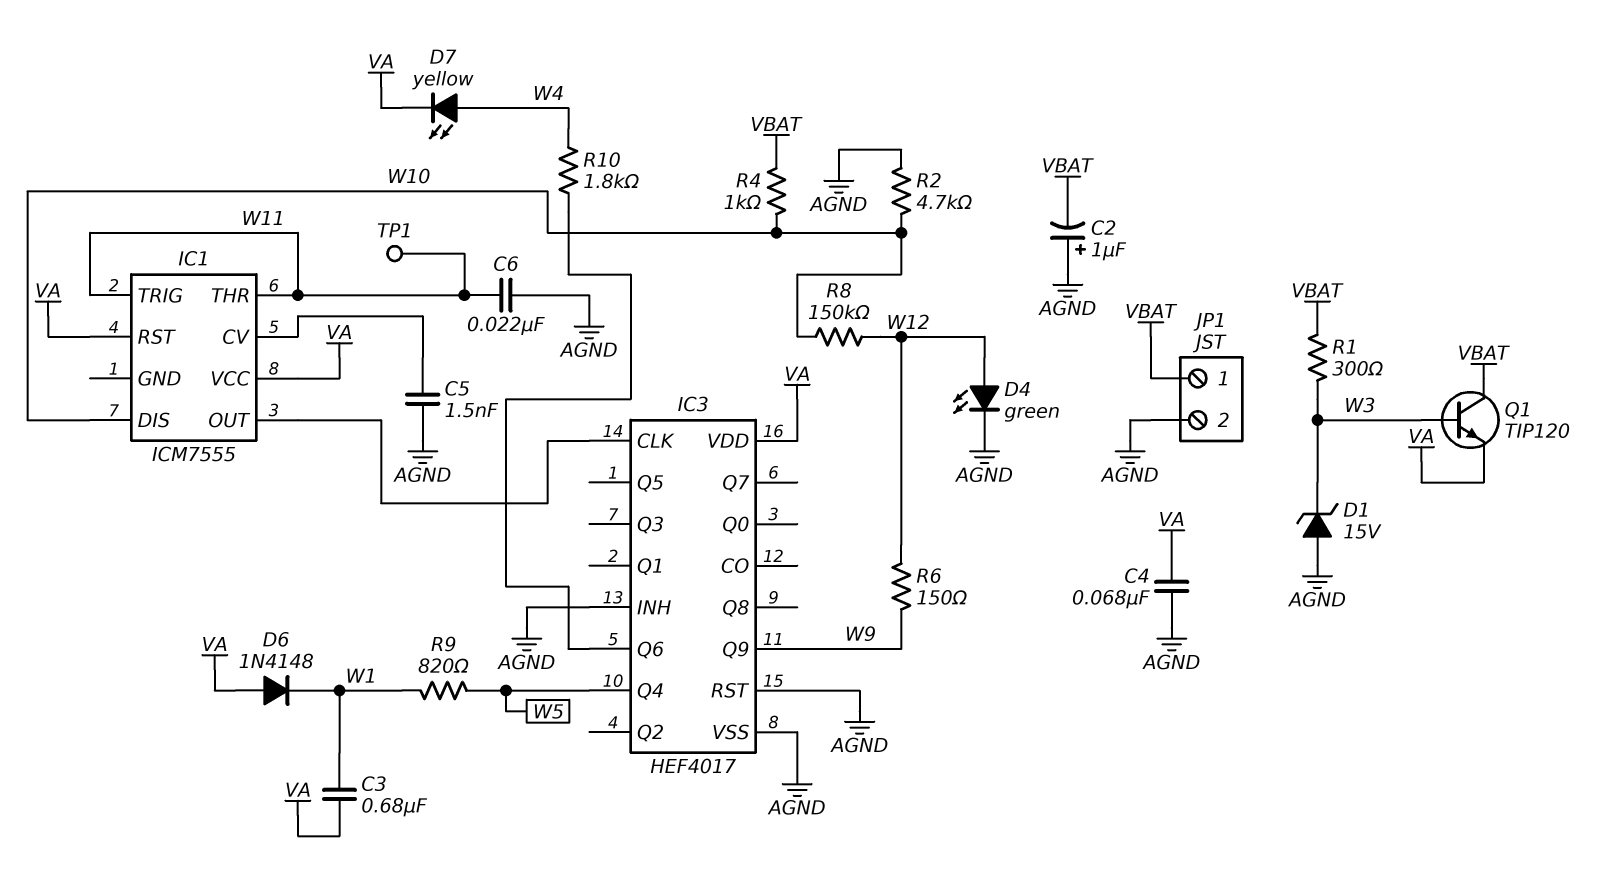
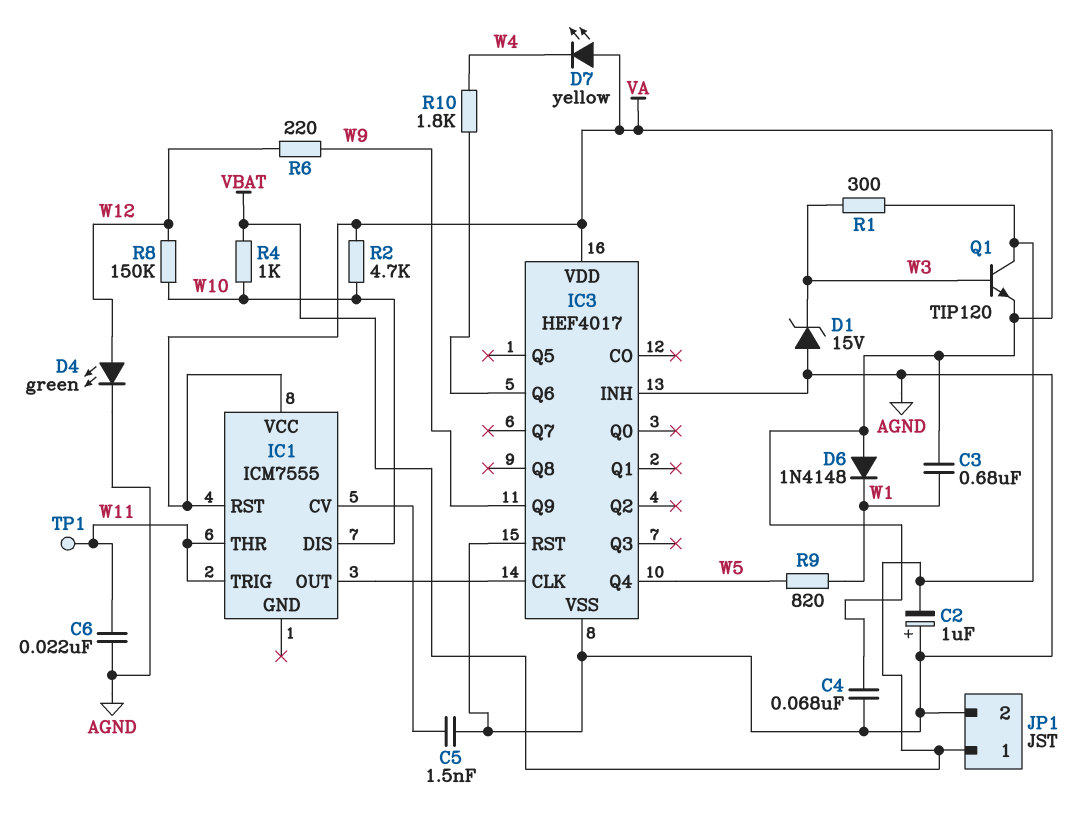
D7: LED yellow (A W4, K VA) -> LED yellow (A VA, K W4)
R2: 4.7k (AGND, W10) -> 4.7k (VA, W10)
R6: 150 (W9, W12) -> 220 (W9, W12)

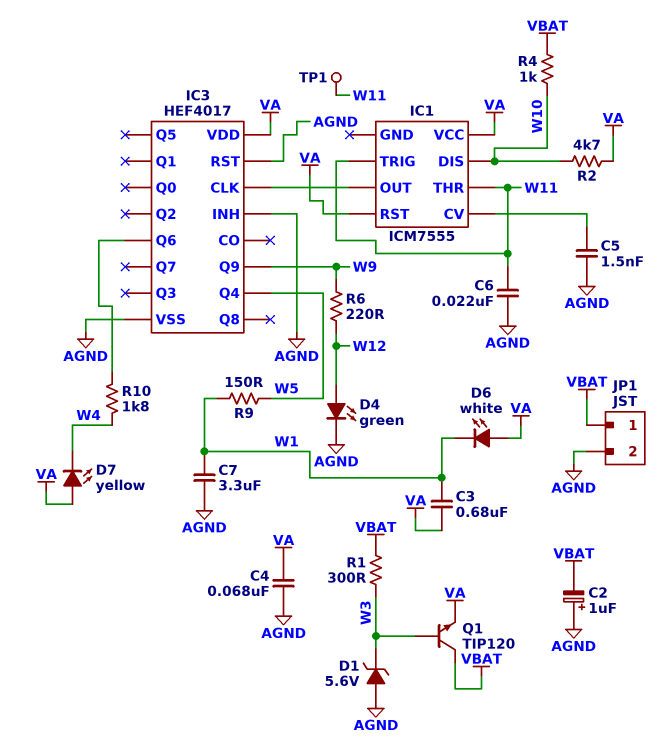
C7: none -> 3.3uF (AGND, W1)
D1: zener 15V (A AGND, K W3) -> zener 5.6V (A AGND, K W3)
D6: diode 1N4148 (A VA, K W1) -> LED white (A VA, K W1)
R8: 150k (W10, W12) -> none
R9: 820 (W1, W5) -> 150 (W1, W5)

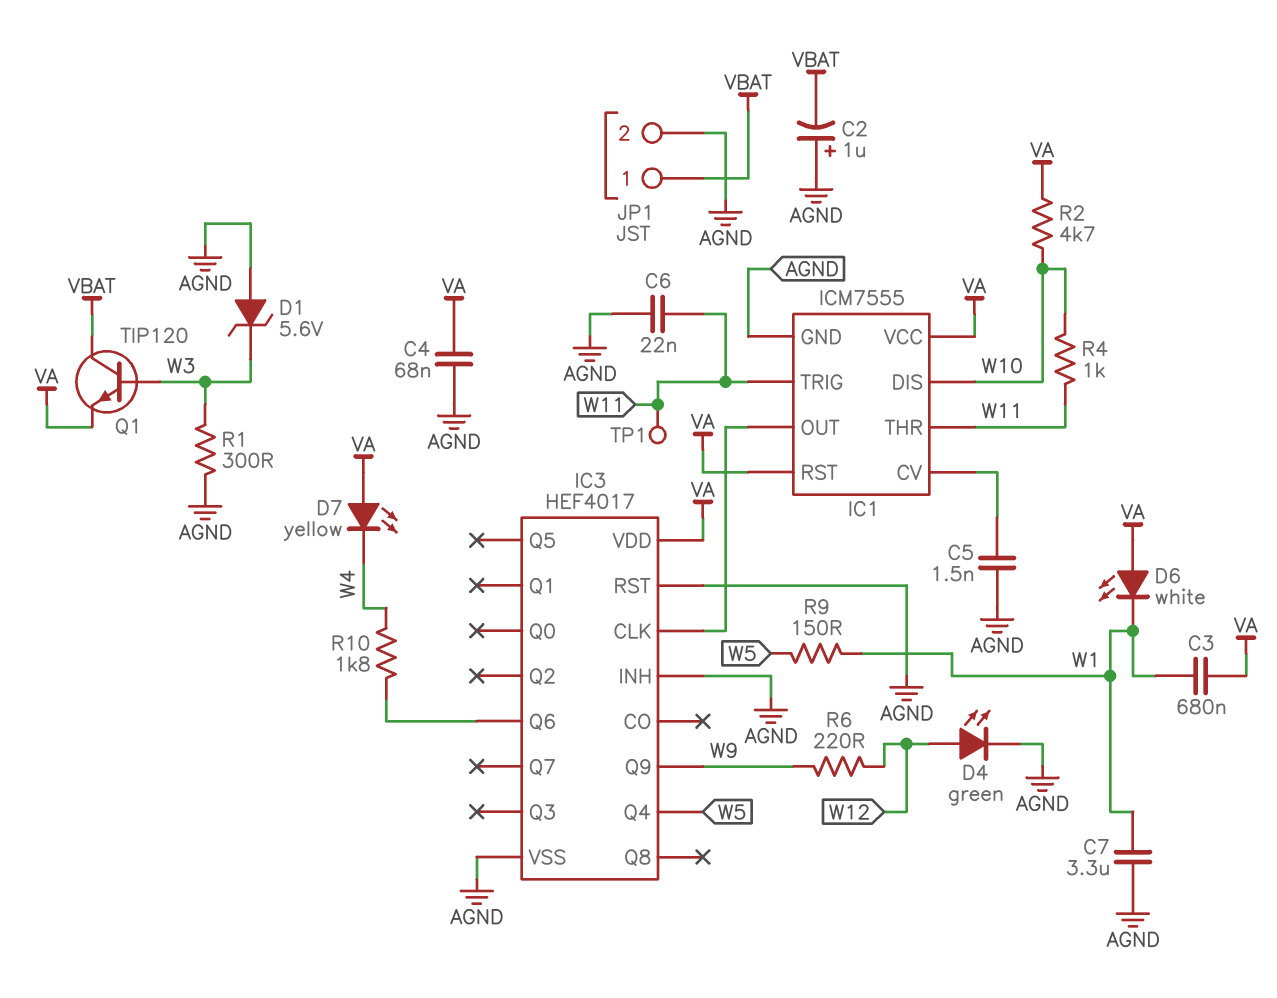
IC1 pin GND: none -> AGND
R1: 300 (VBAT, W3) -> 300 (AGND, W3)
R4: 1k (VBAT, W10) -> 1k (W10, W11)

